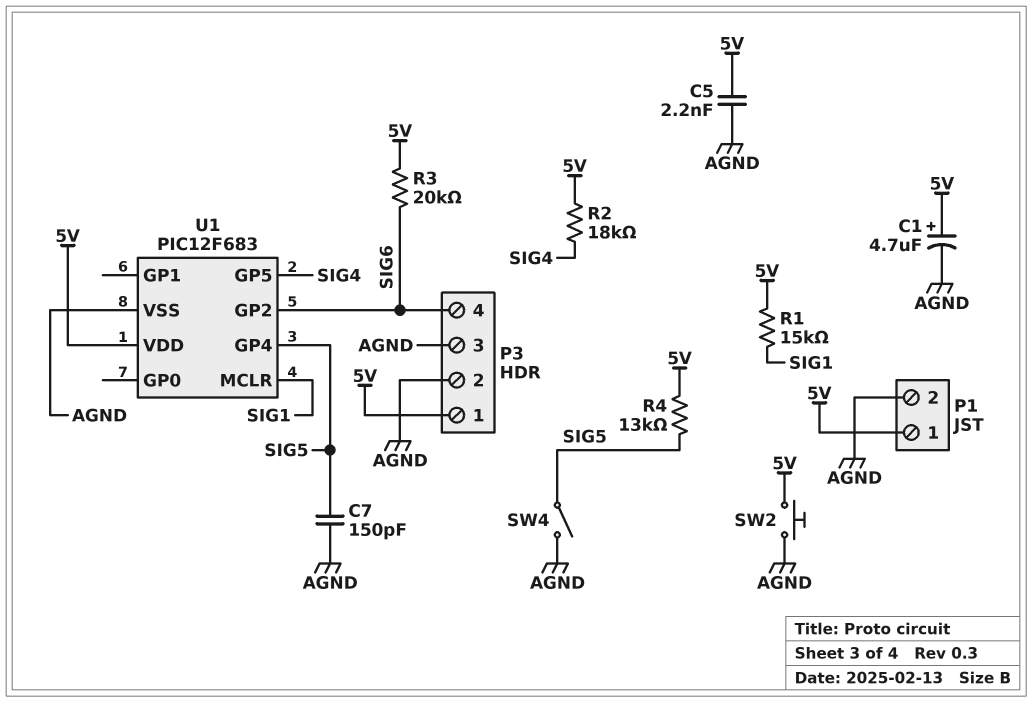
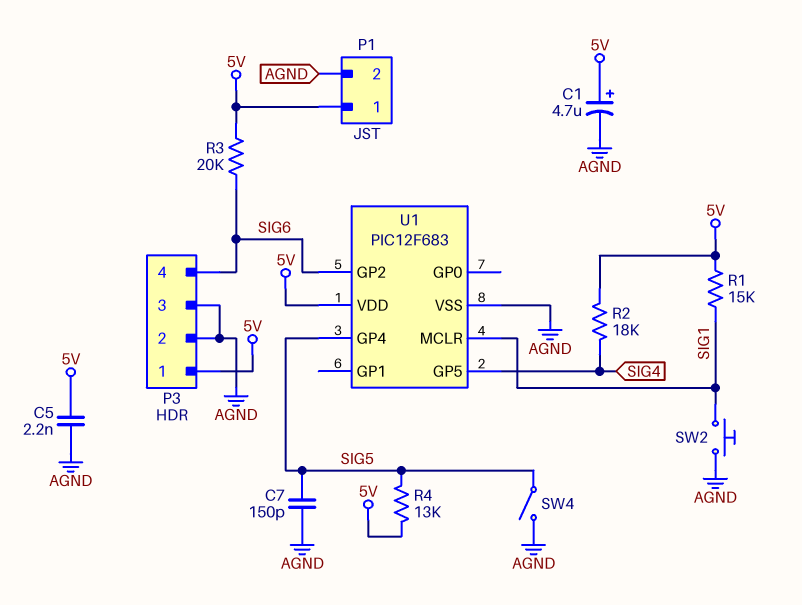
SW2: button (5V, AGND) -> button (AGND, SIG1)

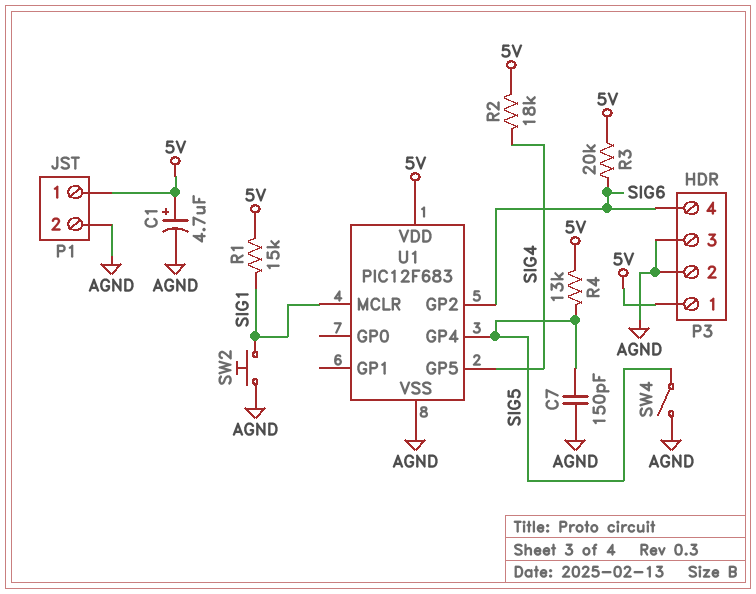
C5: 2.2nF (5V, AGND) -> none

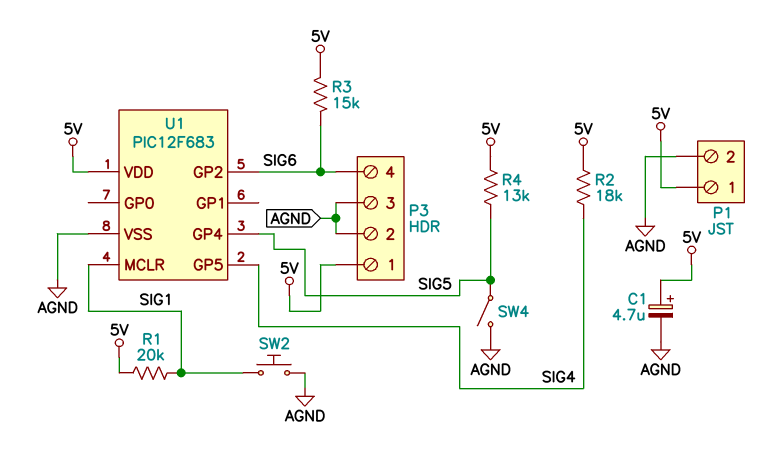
C7: 150pF (AGND, SIG5) -> none
R1: 15k (5V, SIG1) -> 20k (5V, SIG1)
R3: 20k (5V, SIG6) -> 15k (5V, SIG6)

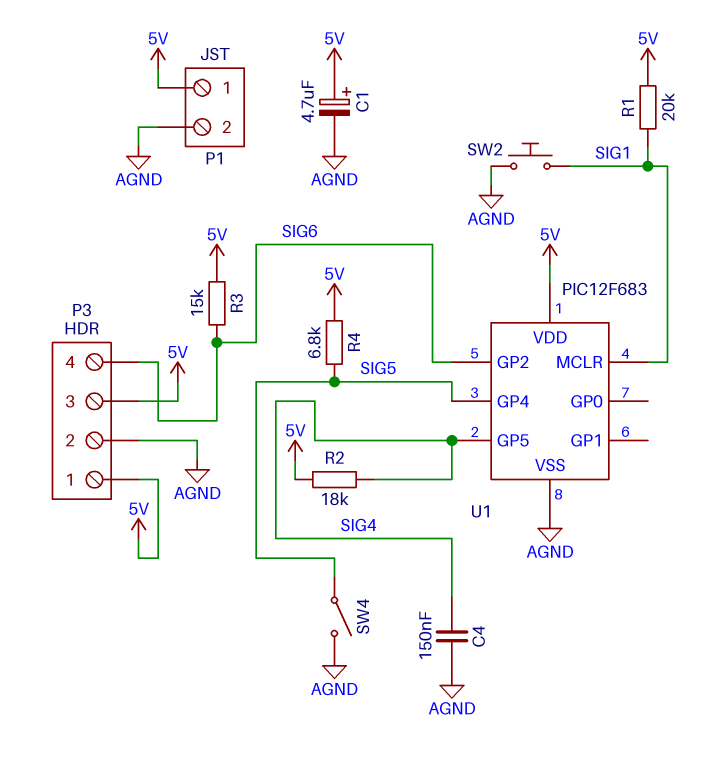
C4: none -> 150nF (AGND, SIG4)
P3 pin 3: AGND -> 5V
R4: 13k (5V, SIG5) -> 6.8k (5V, SIG5)

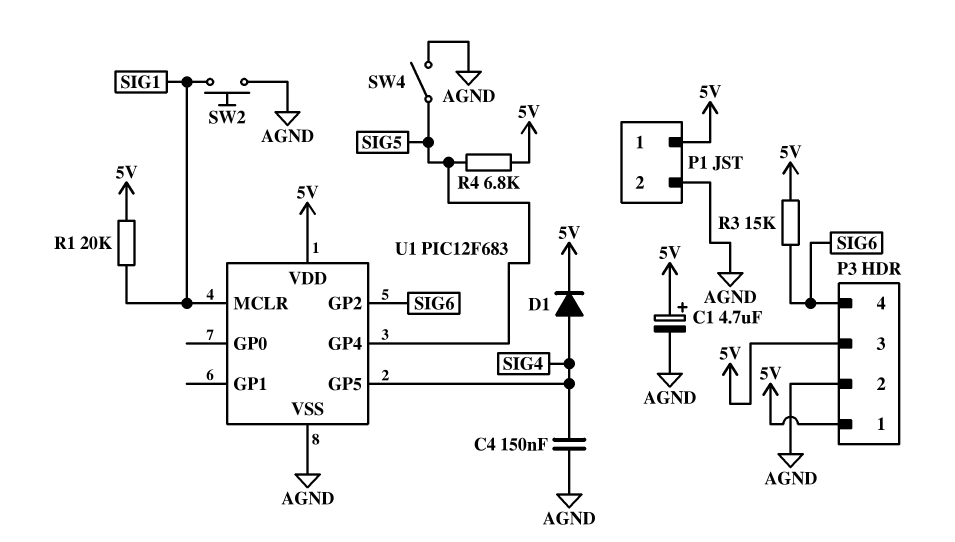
D1: none -> diode (A SIG4, K 5V)
R2: 18k (5V, SIG4) -> none

